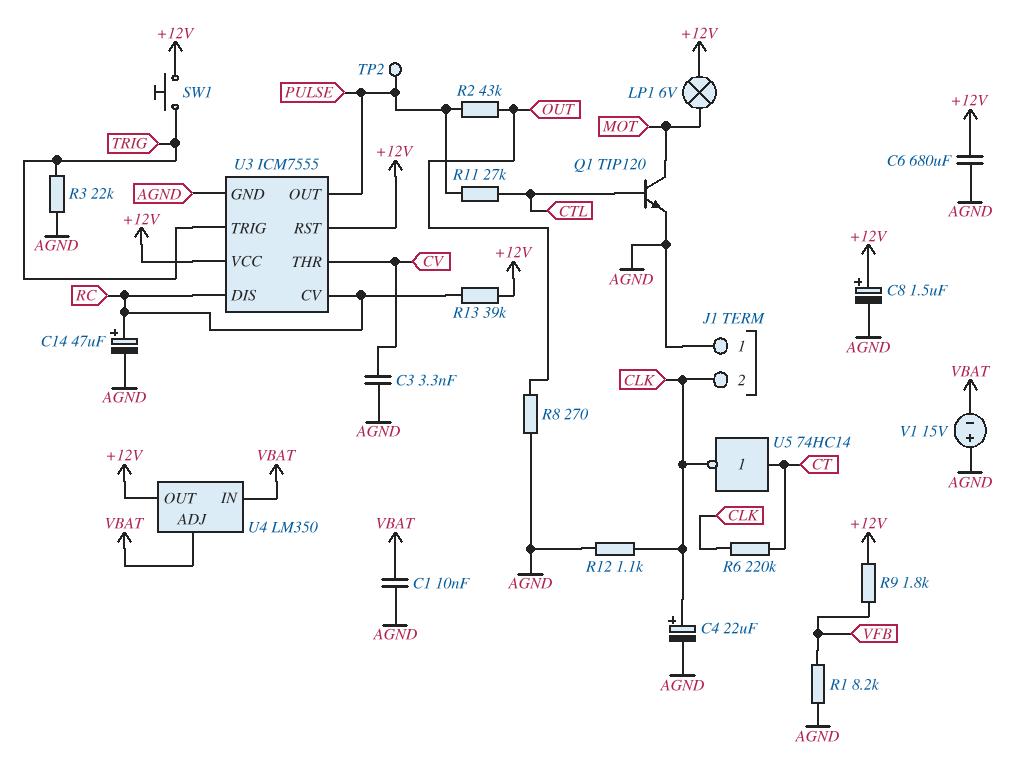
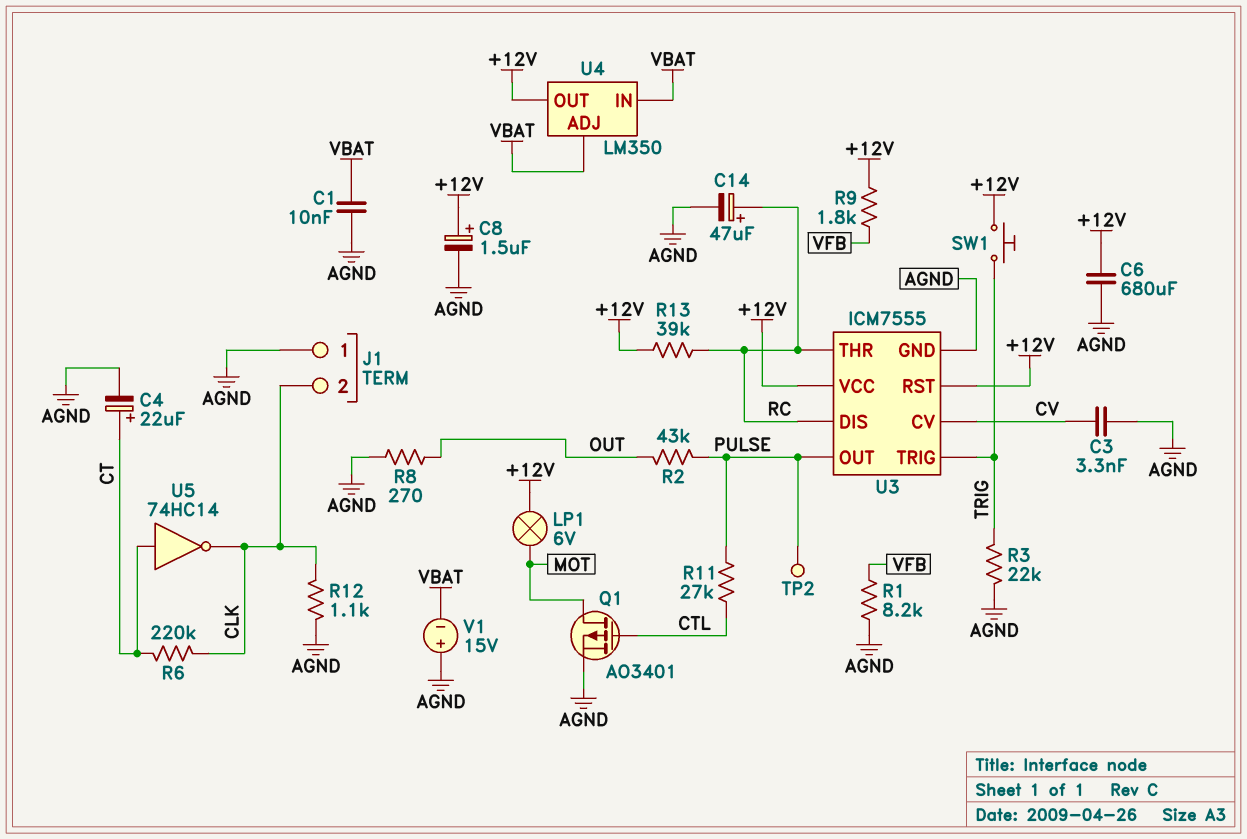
C4: 22uF (plus CLK, minus AGND) -> 22uF (plus CT, minus AGND)
Q1: NPN TIP120 (B CTL, C MOT, E AGND) -> PMOS AO3401 (G CTL, D MOT, S AGND)
U3 pin CV: RC -> CV
U3 pin THR: CV -> RC

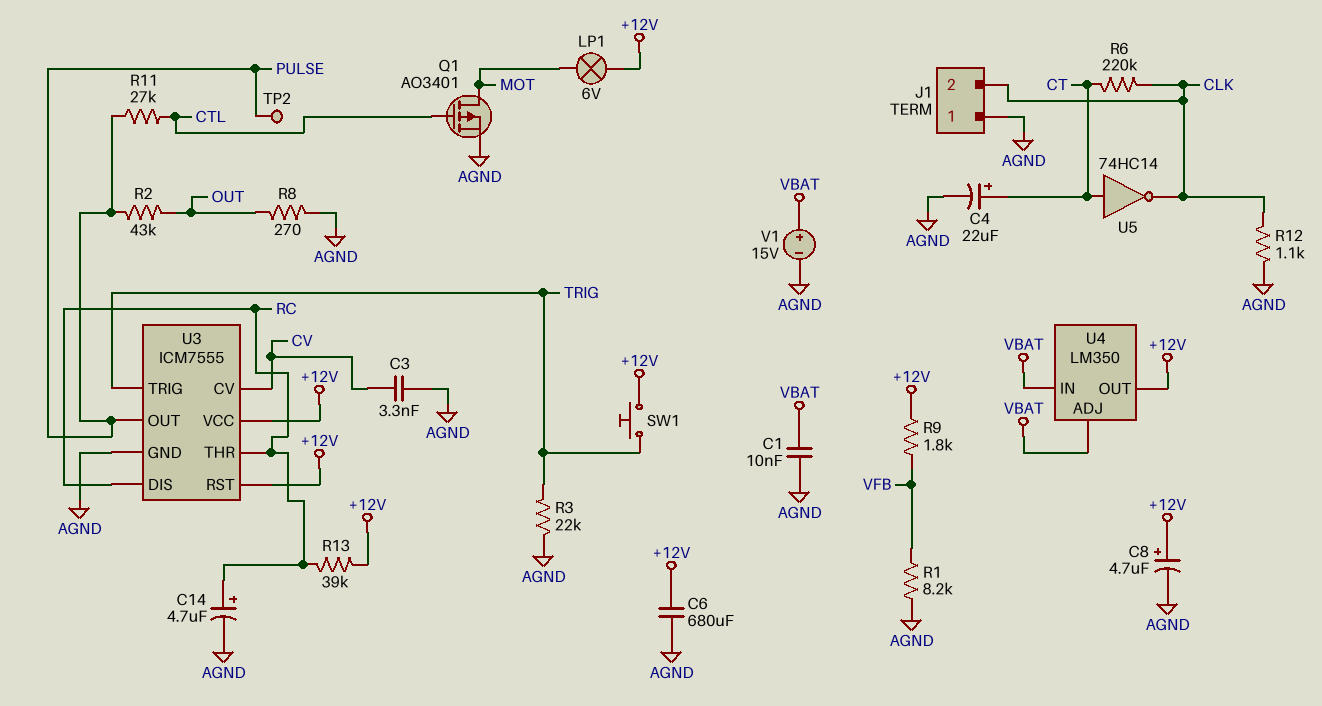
C8: 1.5uF (plus +12V, minus AGND) -> 4.7uF (plus +12V, minus AGND)
C14: 47uF (plus RC, minus AGND) -> 4.7uF (plus RC, minus AGND)
V1: 15V (plus AGND, minus VBAT) -> 15V (plus VBAT, minus AGND)

